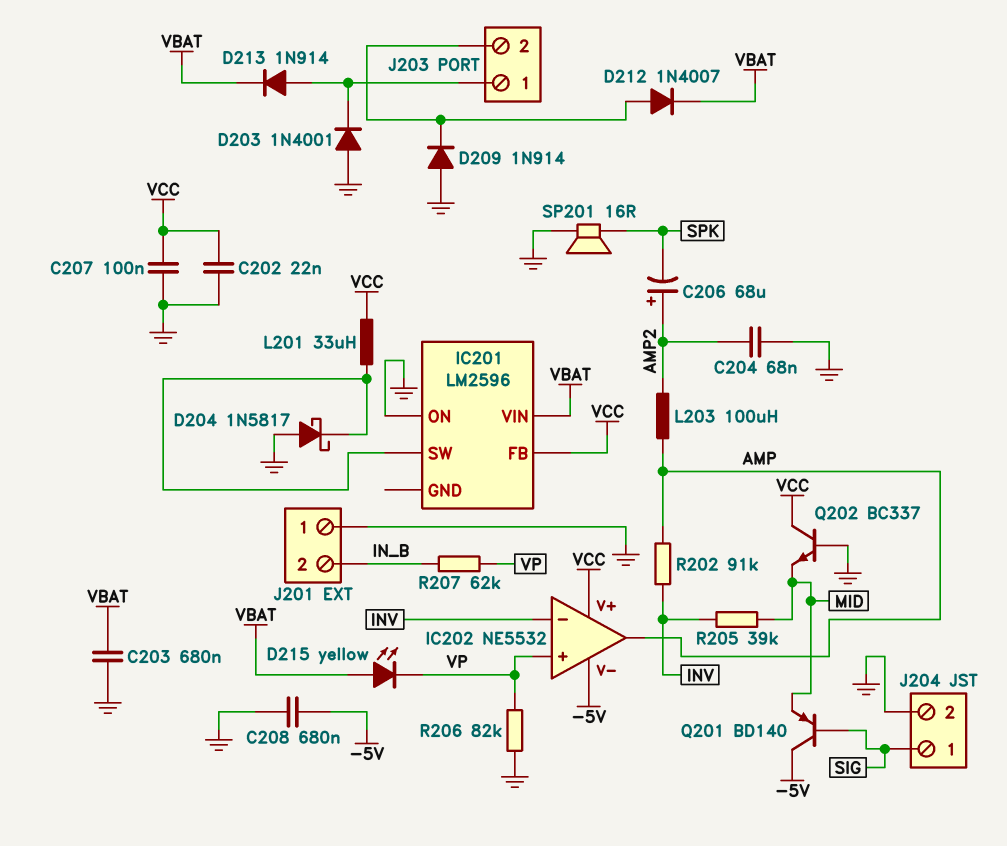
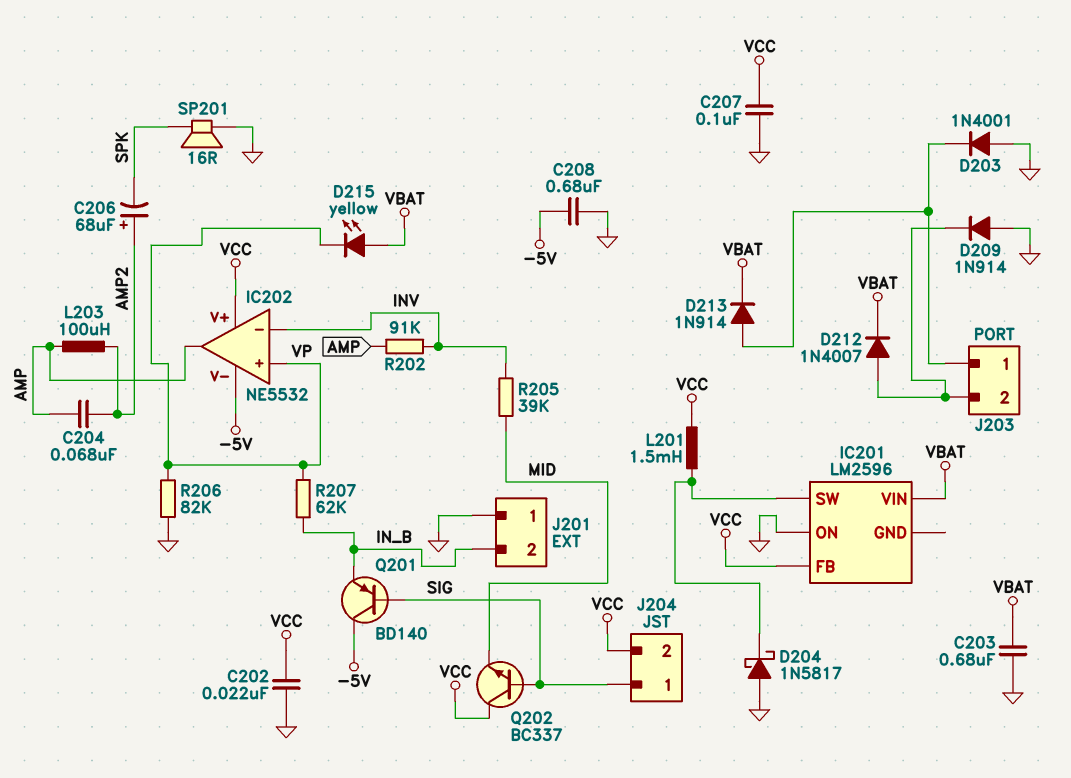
C204: 68nF (AMP2, GND) -> 68nF (AMP, AMP2)
J204 pin 2: GND -> VCC
L201: 33uH (IC201/SW, VCC) -> 1.5mH (IC201/SW, VCC)
Q201: PNP BD140 (B SIG, C -5V, E MID) -> PNP BD140 (B SIG, C -5V, E IN_B)
Q202: NPN BC337 (B GND, C VCC, E MID) -> NPN BC337 (B SIG, C VCC, E MID)

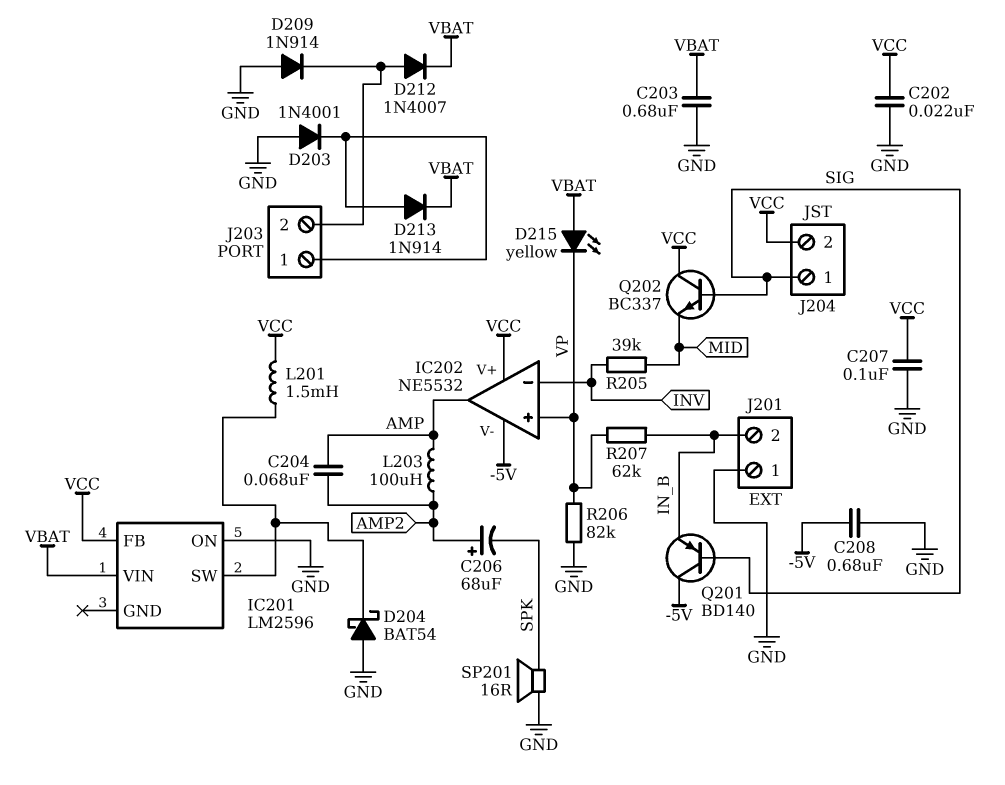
D204: schottky 1N5817 (A GND, K IC201/SW) -> schottky BAT54 (A GND, K IC201/SW)
R202: 91k (AMP, INV) -> none

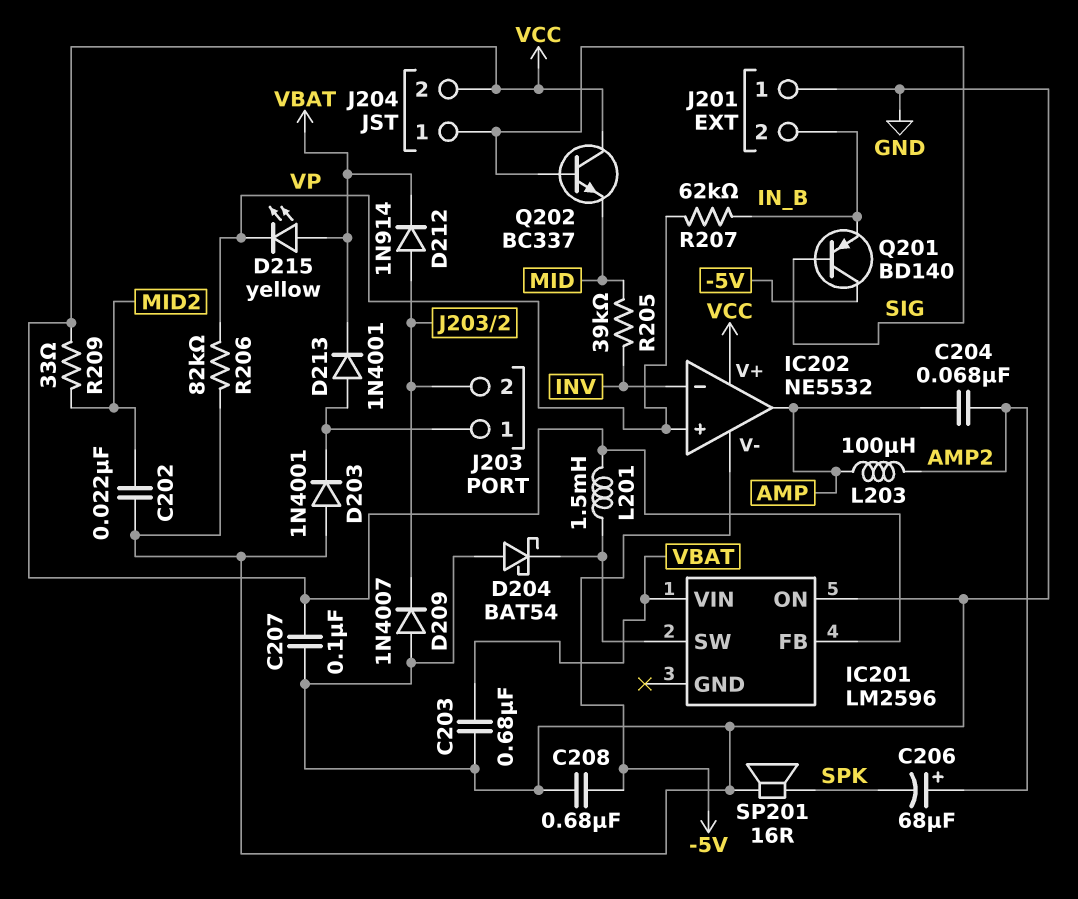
C202: 22nF (GND, VCC) -> 22nF (GND, MID2)
D209: diode 1N914 (A GND, K J203/2) -> diode 1N4007 (A GND, K J203/2)
D212: diode 1N4007 (A J203/2, K VBAT) -> diode 1N914 (A J203/2, K VBAT)
D213: diode 1N914 (A J203/1, K VBAT) -> diode 1N4001 (A J203/1, K VBAT)
R209: none -> 33 (MID2, VCC)

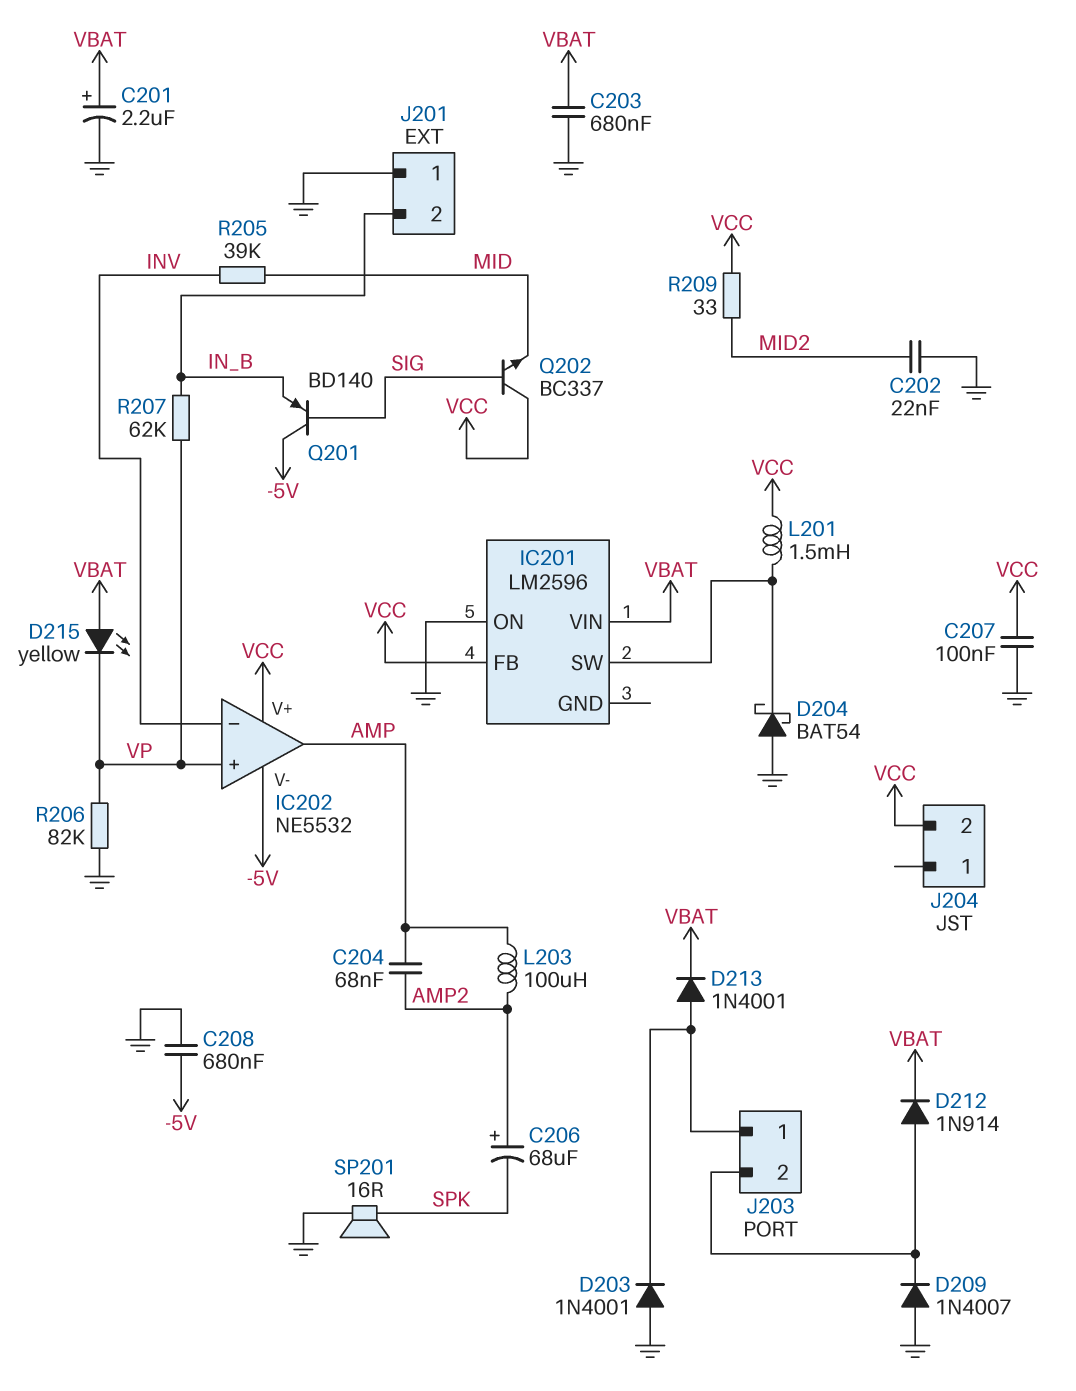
C201: none -> 2.2uF (plus VBAT, minus GND)
J204 pin 1: SIG -> none

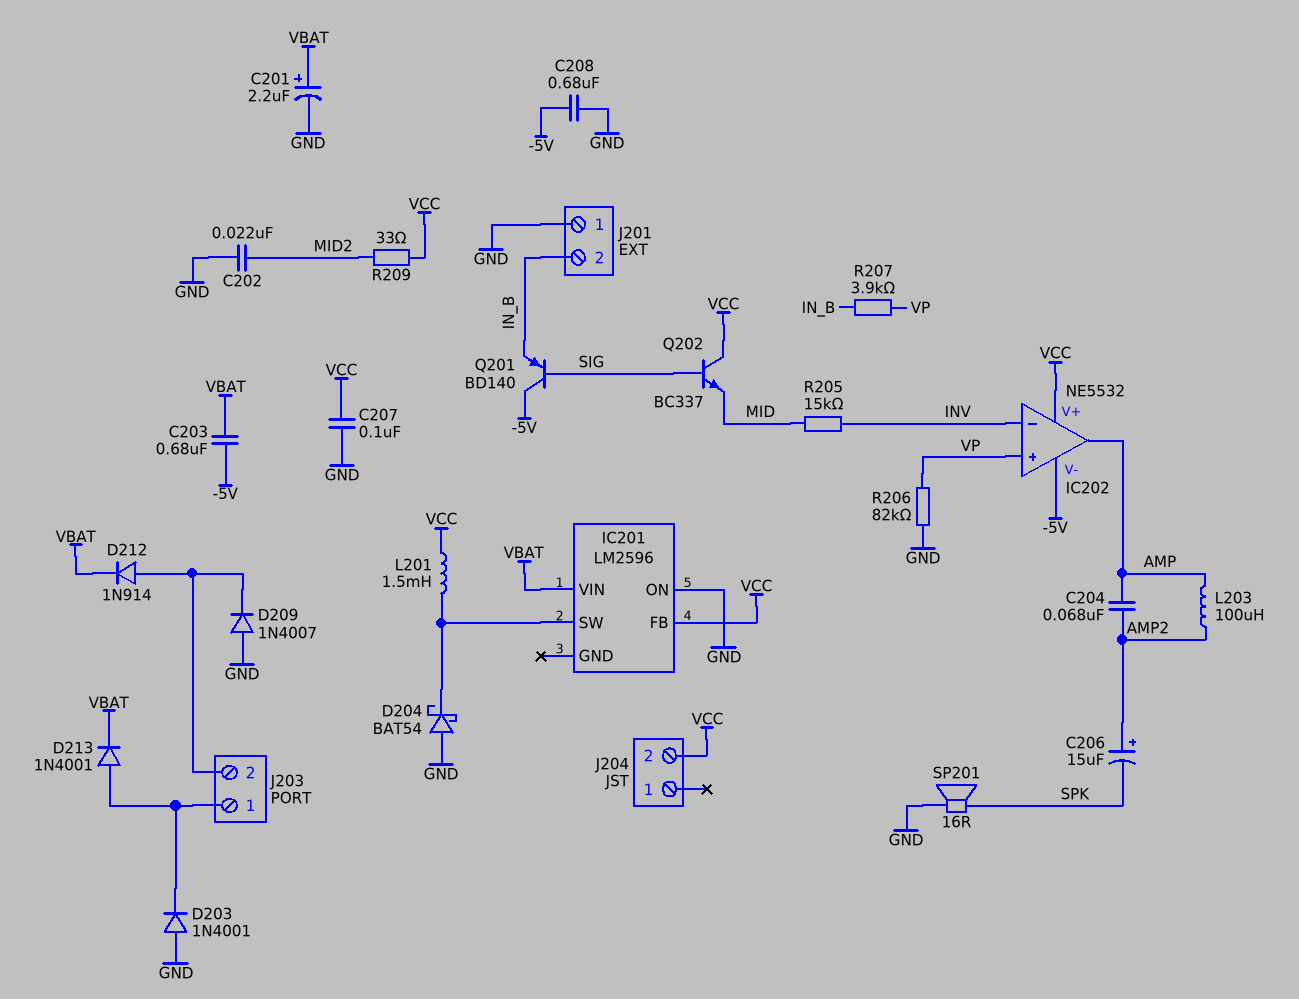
C203: 680nF (GND, VBAT) -> 680nF (-5V, VBAT)
C206: 68uF (plus AMP2, minus SPK) -> 15uF (plus AMP2, minus SPK)
D215: LED yellow (A VBAT, K VP) -> none
R205: 39k (INV, MID) -> 15k (INV, MID)
R207: 62k (IN_B, VP) -> 3.9k (IN_B, VP)

